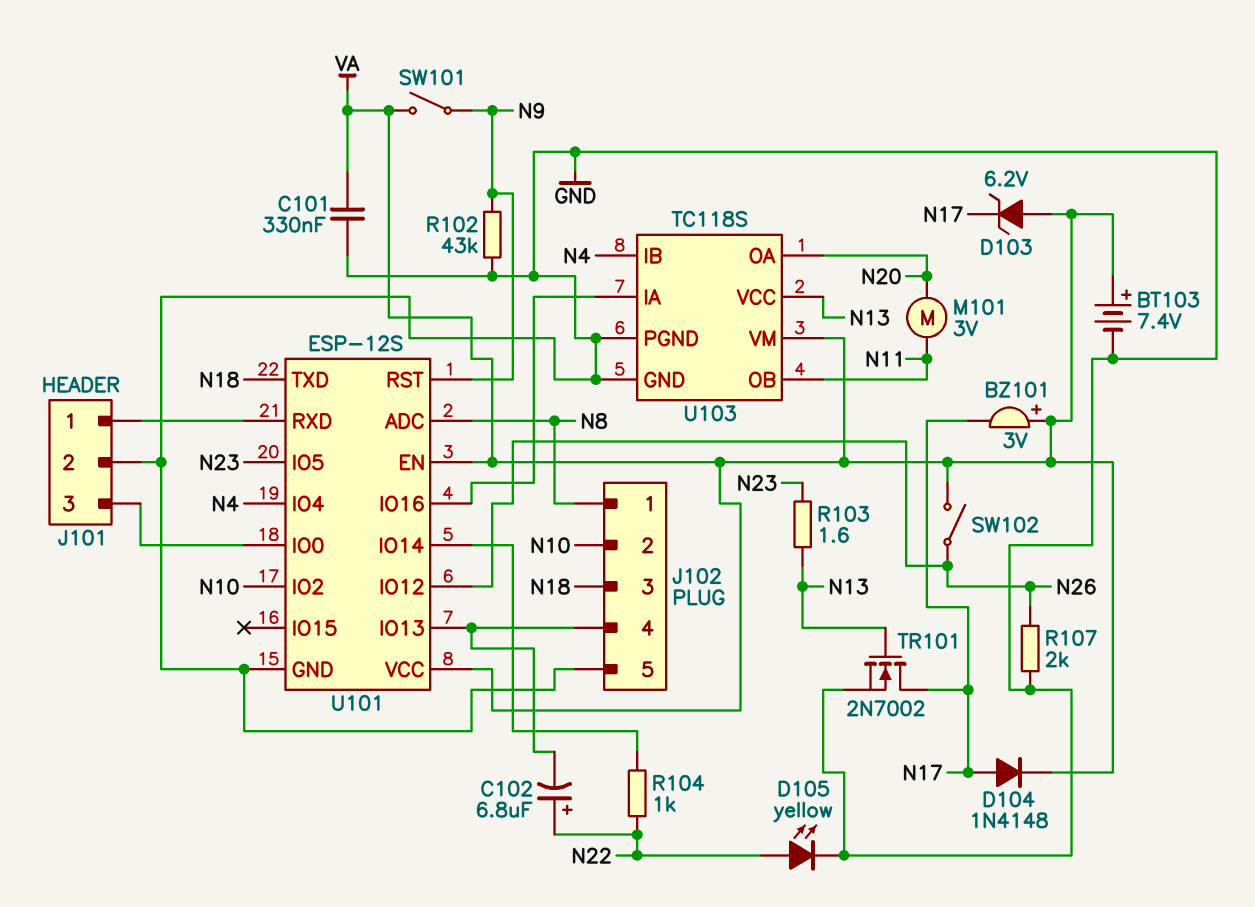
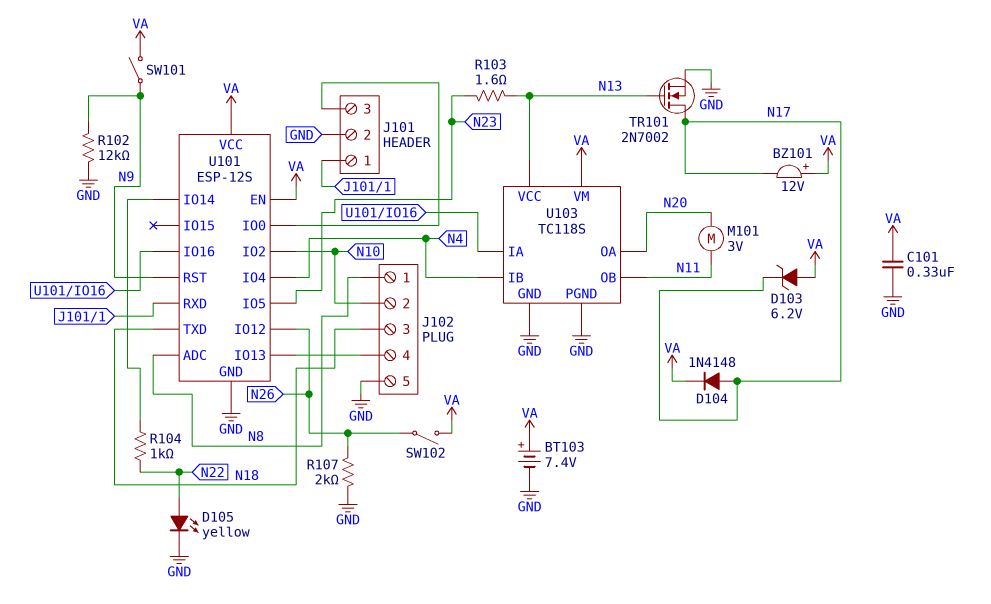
BZ101: buzzer 3V (plus VA, minus N17) -> buzzer 12V (plus VA, minus N17)
C102: 6.8uF (plus N22, minus J102/4) -> none
R102: 43k (GND, N9) -> 12k (GND, N9)

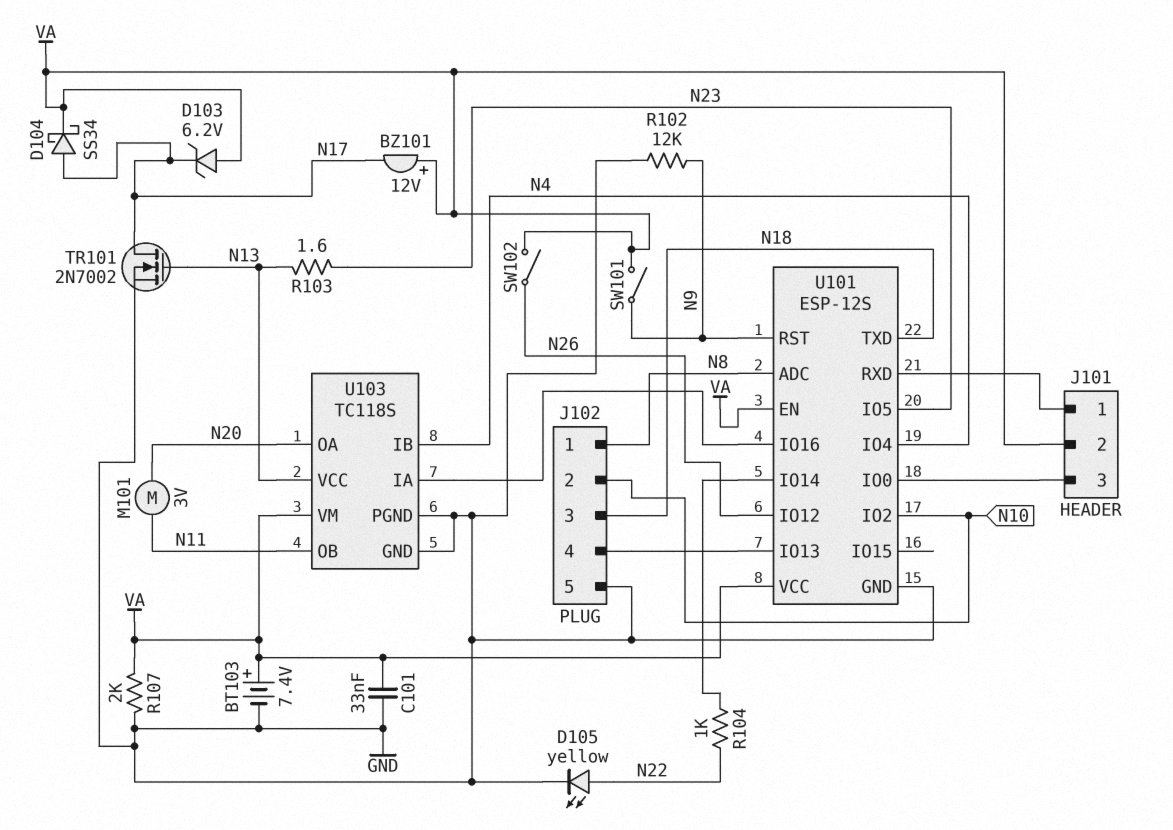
C101: 330nF (GND, VA) -> 33nF (GND, VA)
D104: diode 1N4148 (A N17, K VA) -> schottky SS34 (A N17, K VA)
J101 pin 2: GND -> VA
R107: 2k (GND, N26) -> 2k (GND, VA)

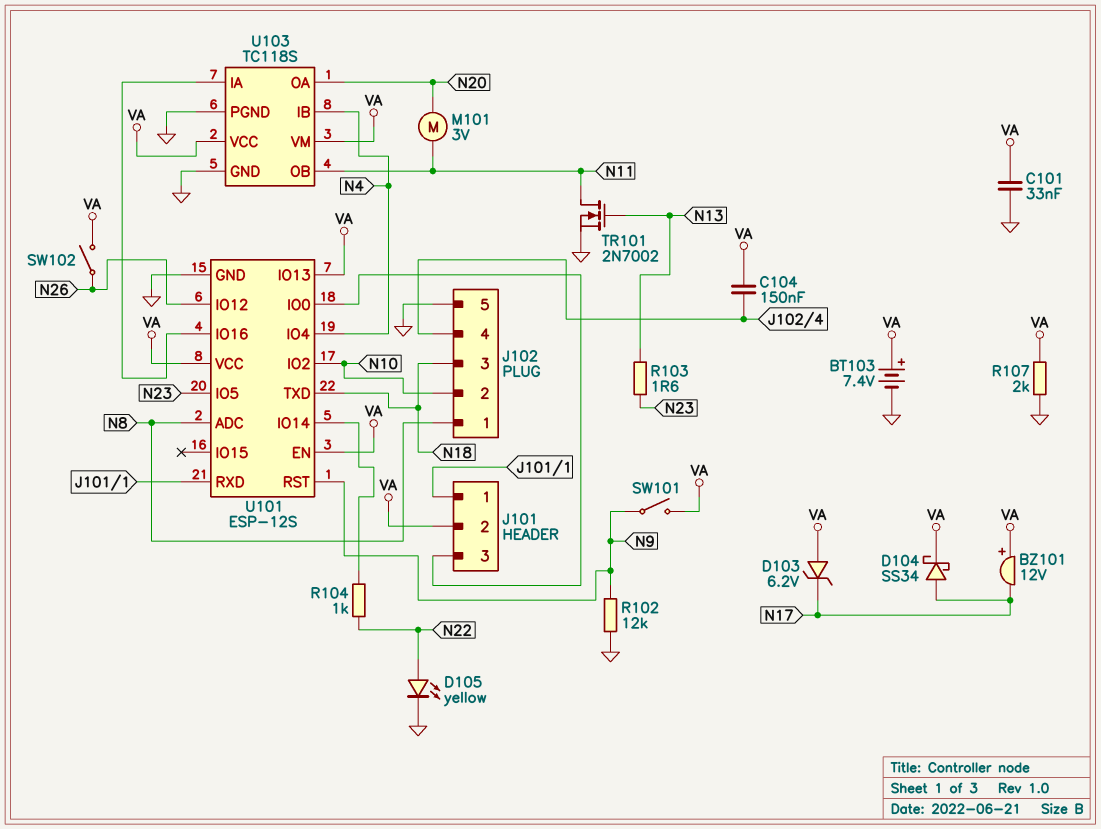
C104: none -> 150nF (J102/4, VA)
TR101: NMOS 2N7002 (G N13, D N17, S GND) -> NMOS 2N7002 (G N13, D N11, S GND)
U101 pin IO13: J102/4 -> VA
U103 pin VCC: N13 -> VA

